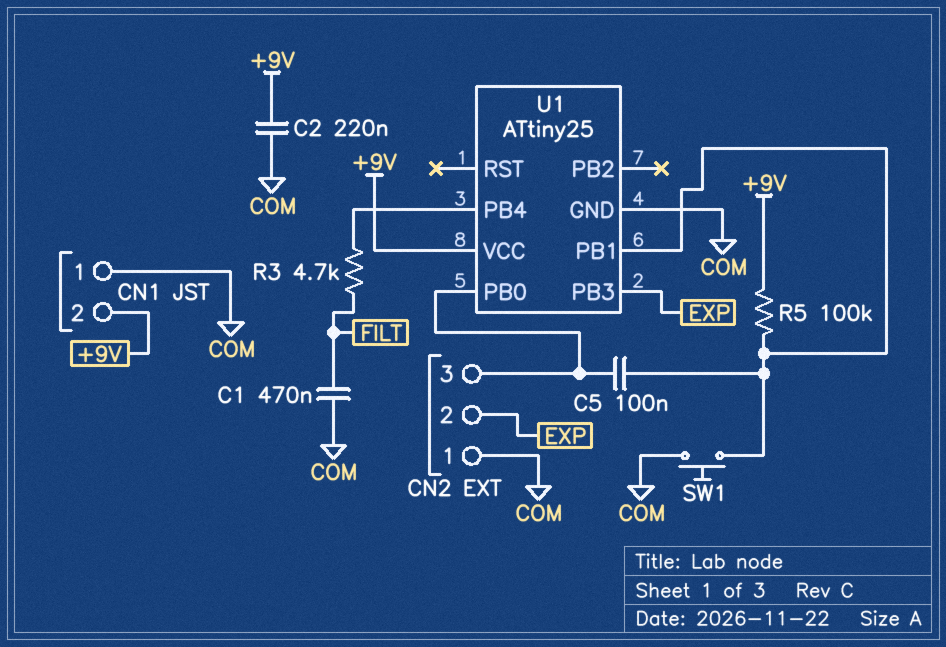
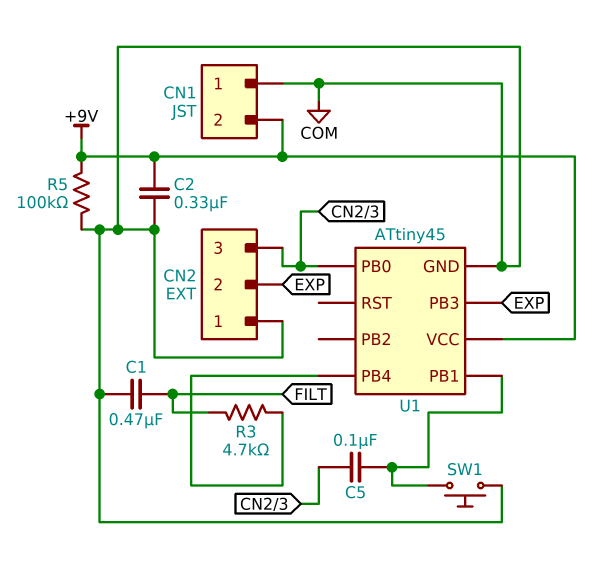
C2: 220nF (+9V, COM) -> 330nF (+9V, COM)
R5: 100k (+9V, U1/PB1) -> 100k (+9V, COM)
U1: ATtiny25 -> ATtiny45

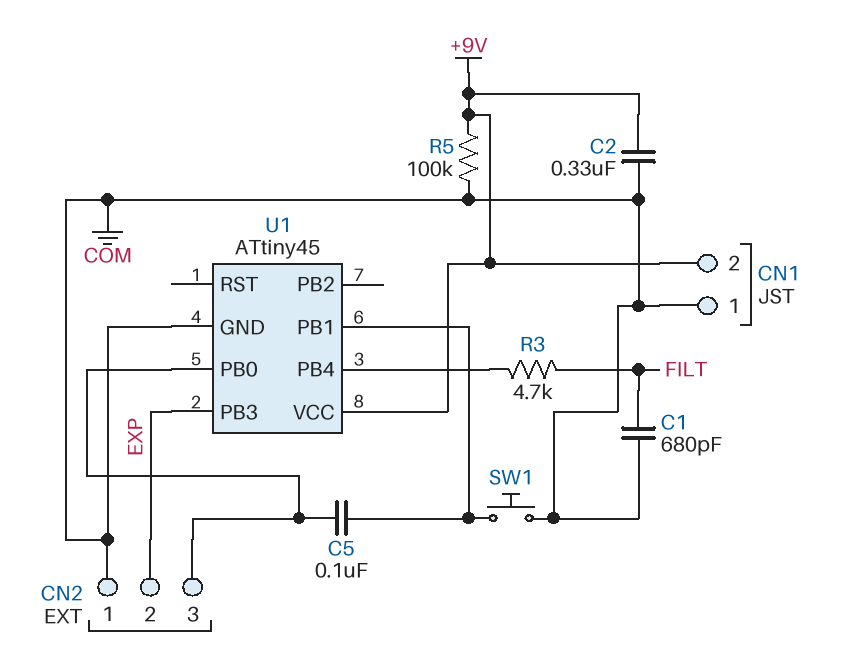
C1: 470nF (COM, FILT) -> 680pF (COM, FILT)

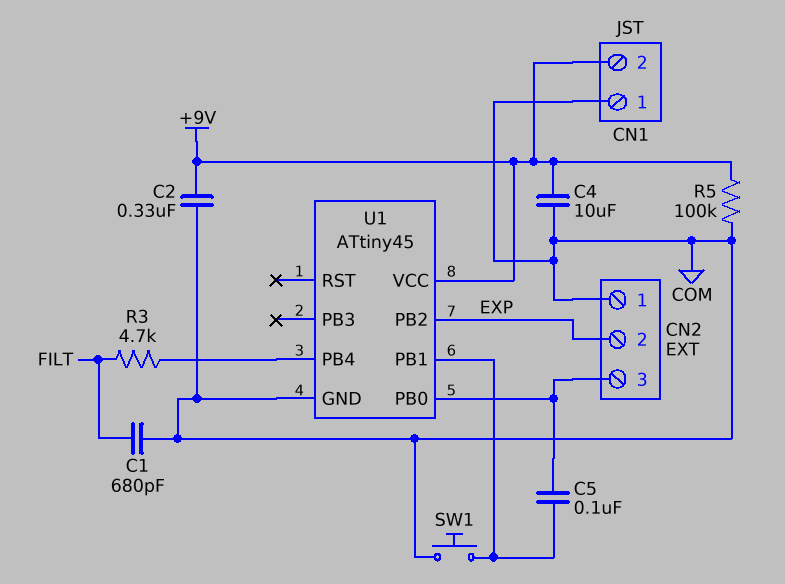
C4: none -> 10uF (+9V, COM)
U1 pin PB2: none -> EXP
U1 pin PB3: EXP -> none

